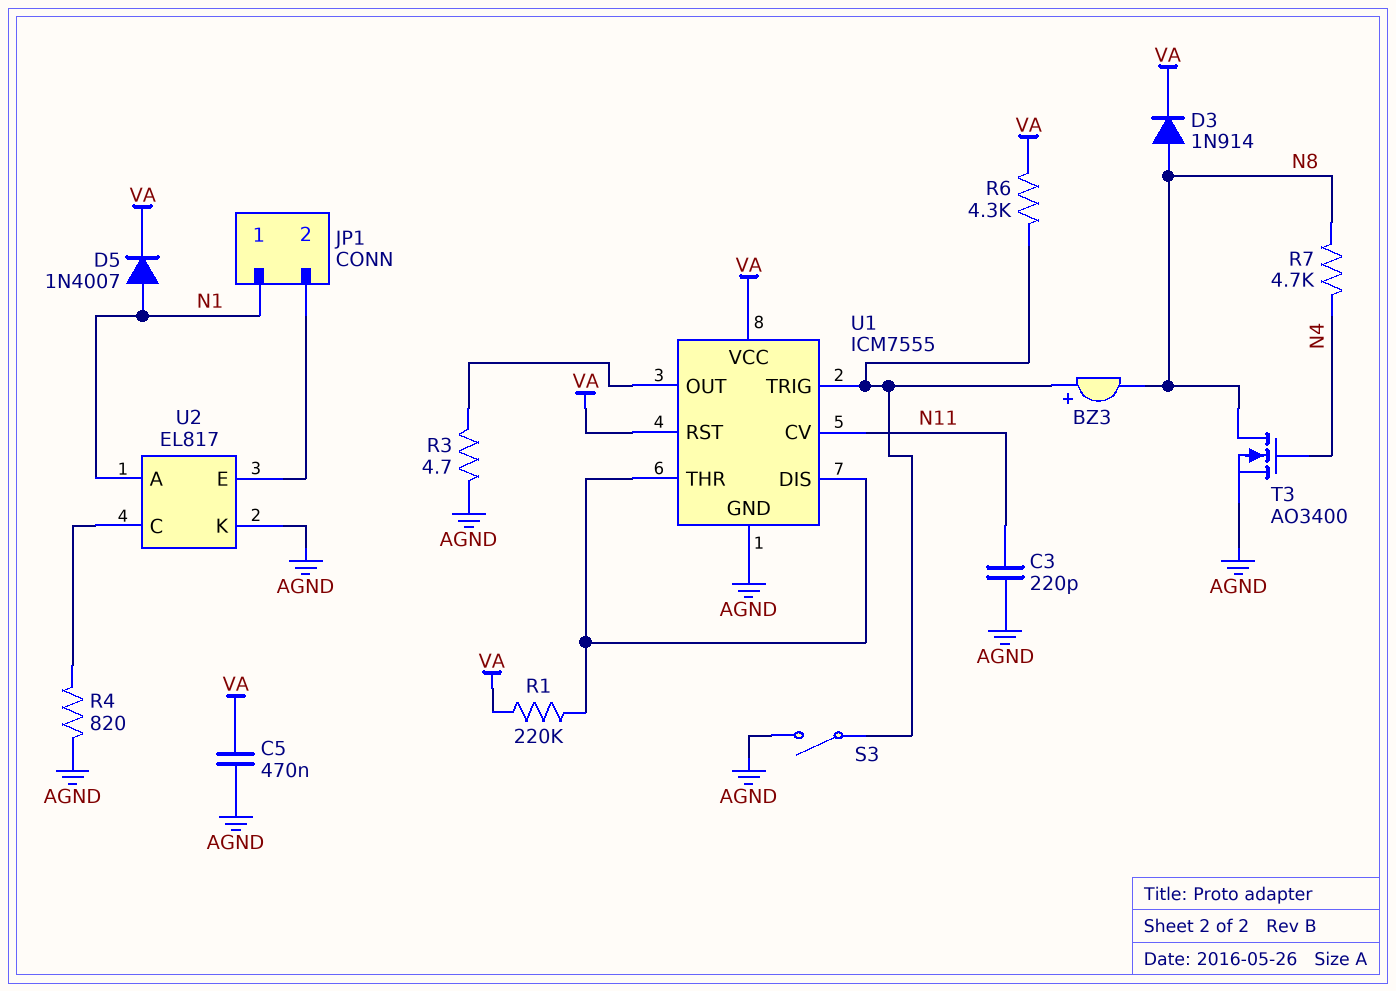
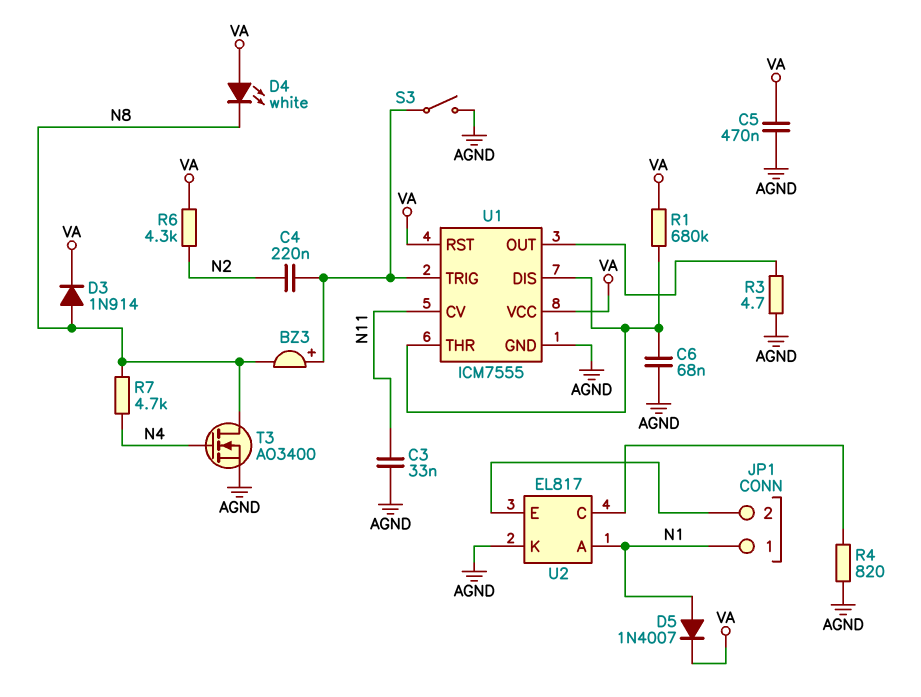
C3: 220pF (AGND, N11) -> 33nF (AGND, N11)
C4: none -> 220nF (N2, U1/TRIG)
C6: none -> 68nF (AGND, U1/DIS)
D4: none -> LED white (A VA, K N8)
R1: 220k (U1/DIS, VA) -> 680k (U1/DIS, VA)
R6: 4.3k (U1/TRIG, VA) -> 4.3k (N2, VA)

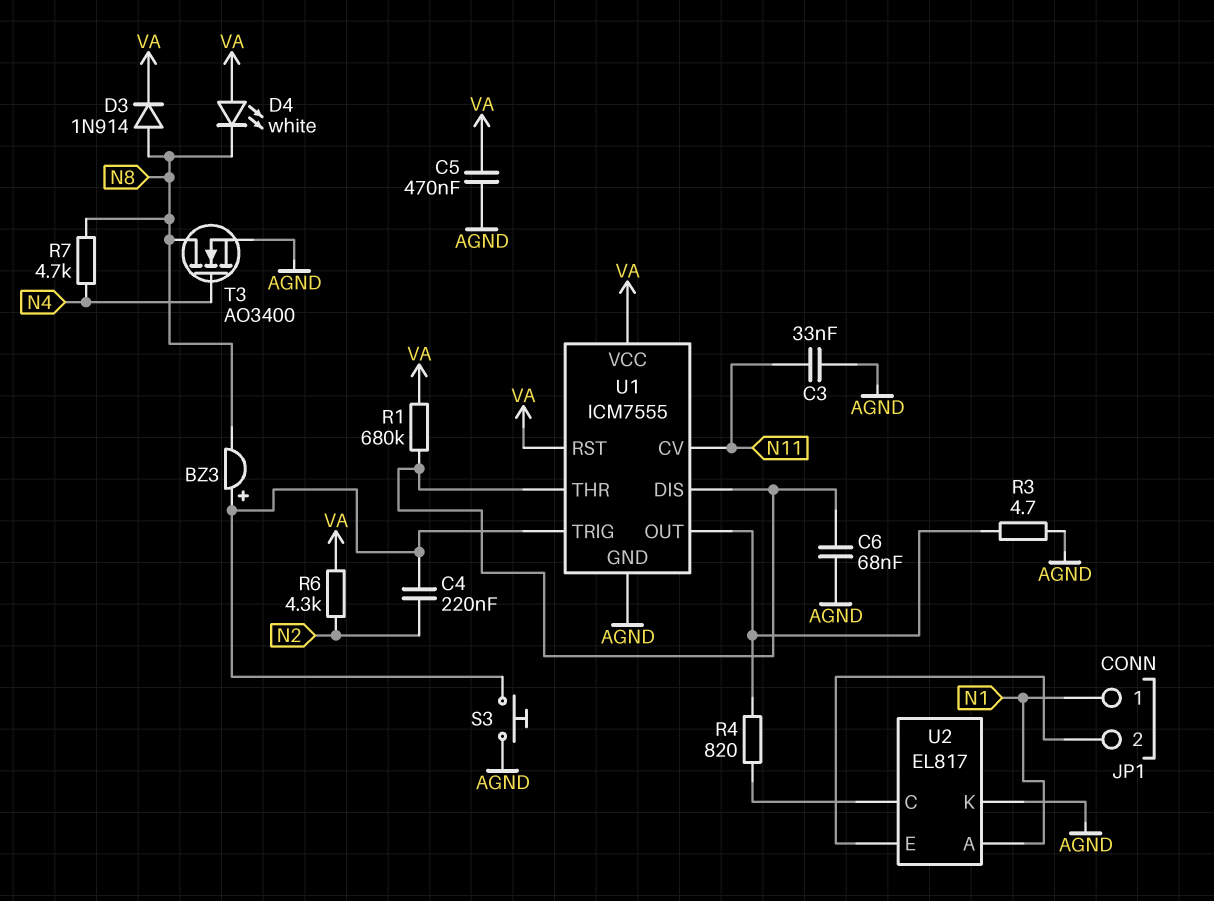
D5: diode 1N4007 (A N1, K VA) -> none
R4: 820 (AGND, U2/C) -> 820 (U1/OUT, U2/C)
S3: switch (AGND, U1/TRIG) -> button (AGND, U1/TRIG)

